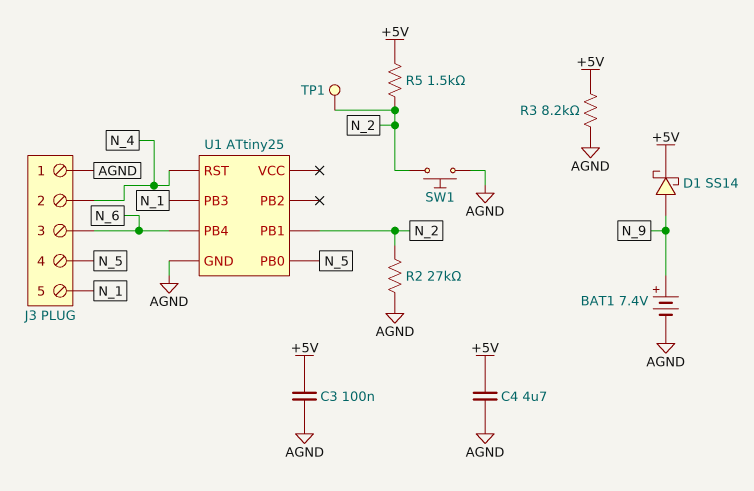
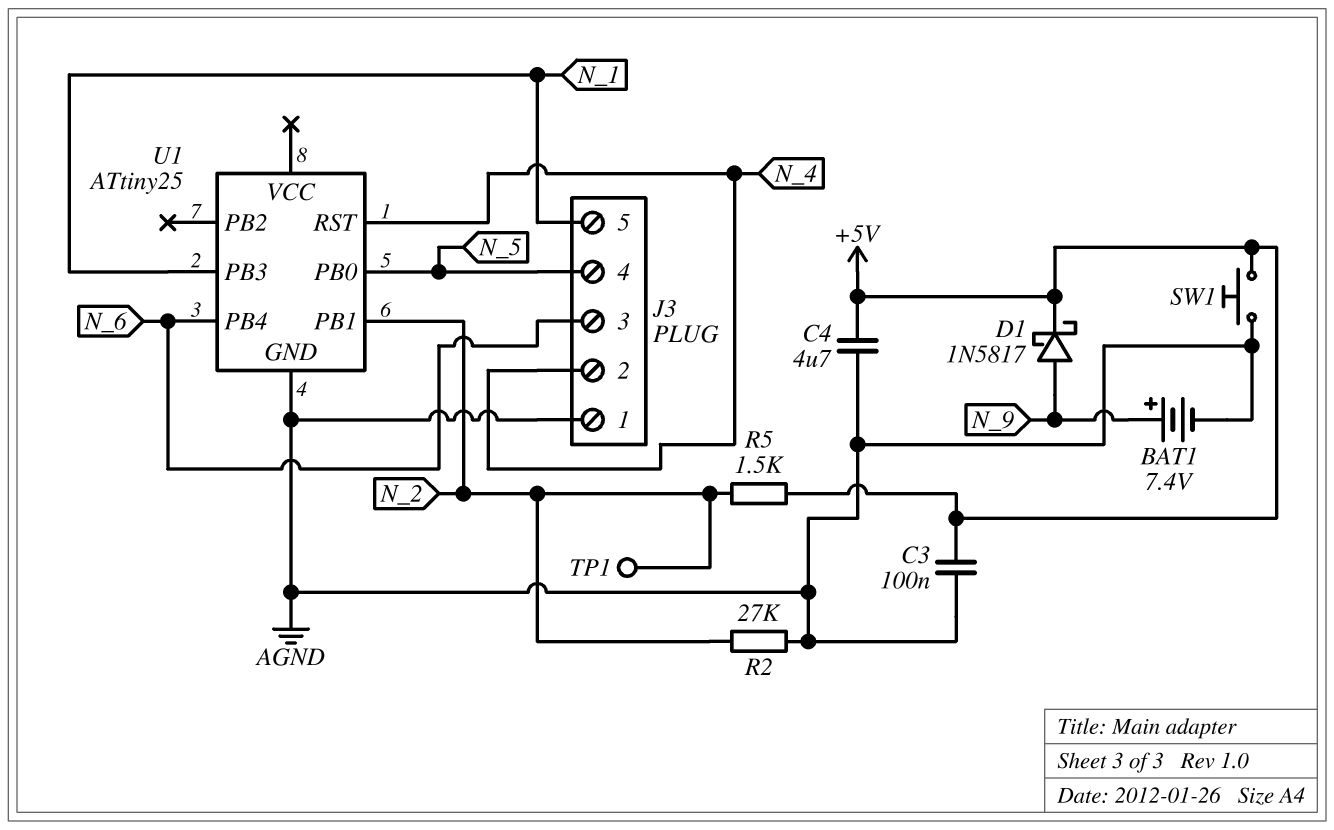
D1: schottky SS14 (A N_9, K +5V) -> schottky 1N5817 (A N_9, K +5V)
R3: 8.2k (+5V, AGND) -> none
SW1: button (AGND, N_2) -> button (+5V, AGND)

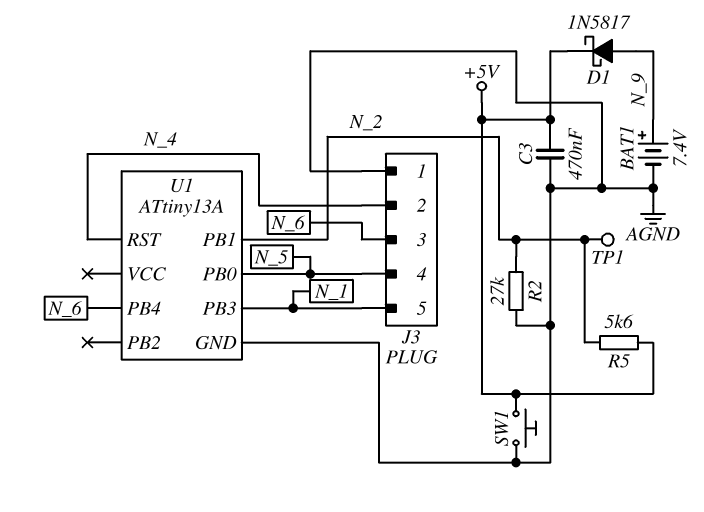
C3: 100nF (+5V, AGND) -> 470nF (+5V, AGND)
C4: 4.7uF (+5V, AGND) -> none
R5: 1.5k (+5V, N_2) -> 5.6k (+5V, N_2)
U1: ATtiny25 -> ATtiny13A

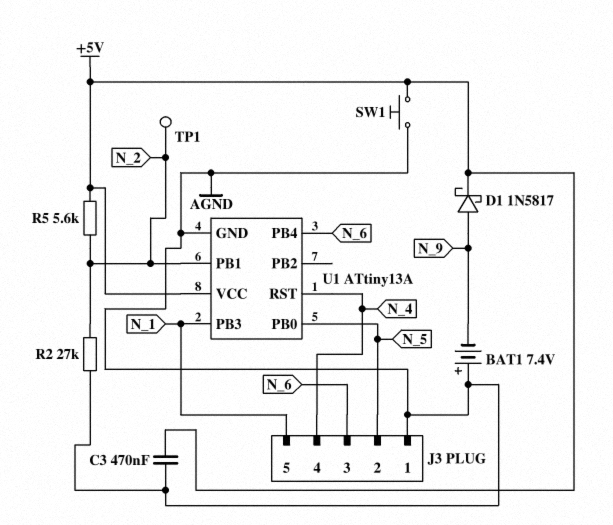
BAT1: 7.4V (plus N_9, minus AGND) -> 7.4V (plus AGND, minus N_9)
J3 pin 2: N_4 -> N_5
J3 pin 4: N_5 -> N_4
U1 pin VCC: none -> +5V

